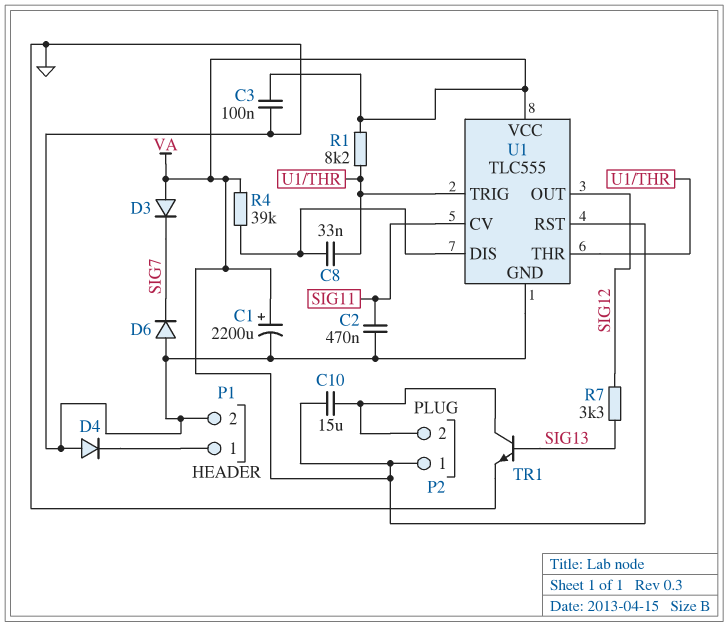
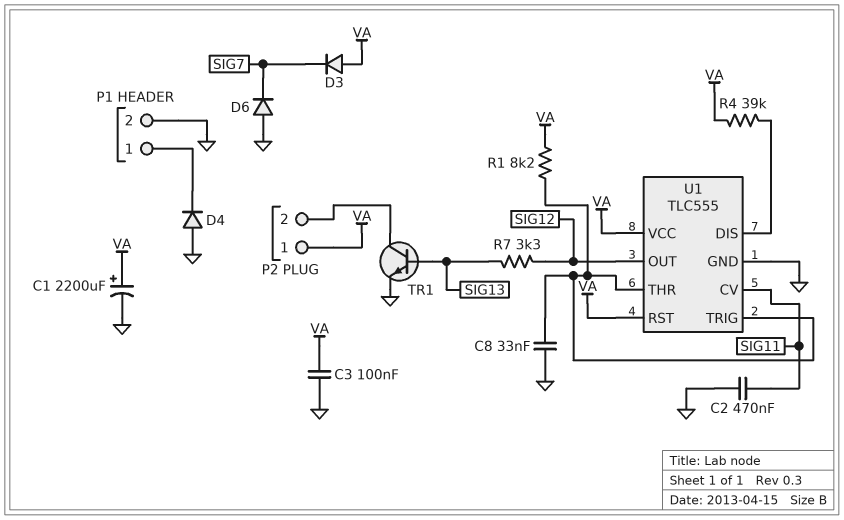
C8: 33nF (U1/DIS, U1/THR) -> 33nF (GND, U1/THR)
C10: 15uF (P2/2, VA) -> none

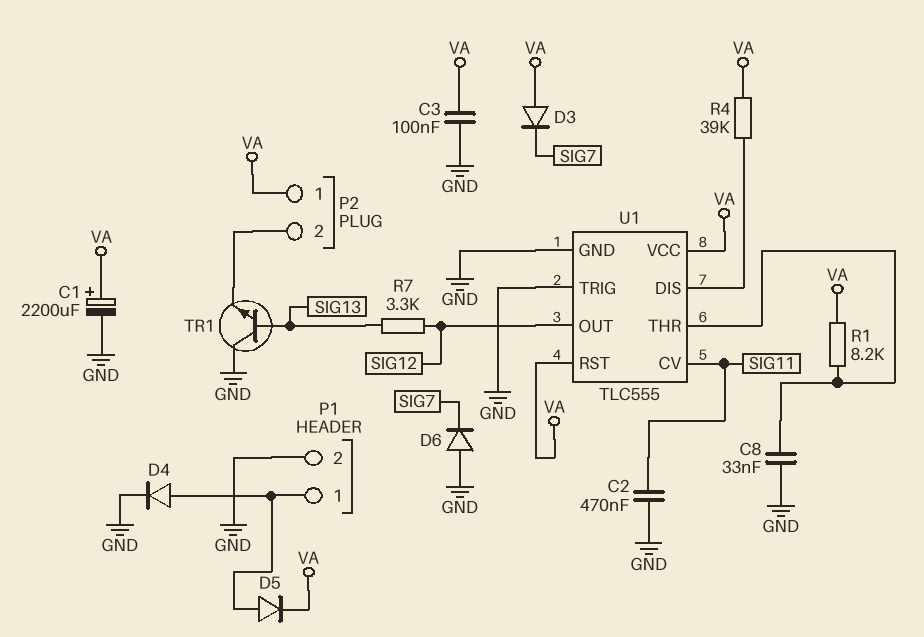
D4: diode (A GND, K P1/1) -> diode (A P1/1, K GND)
D5: none -> diode (A P1/1, K VA)
TR1: NPN (B SIG13, C P2/2, E GND) -> NPN (B SIG13, C GND, E P2/2)
U1 pin TRIG: U1/THR -> GND

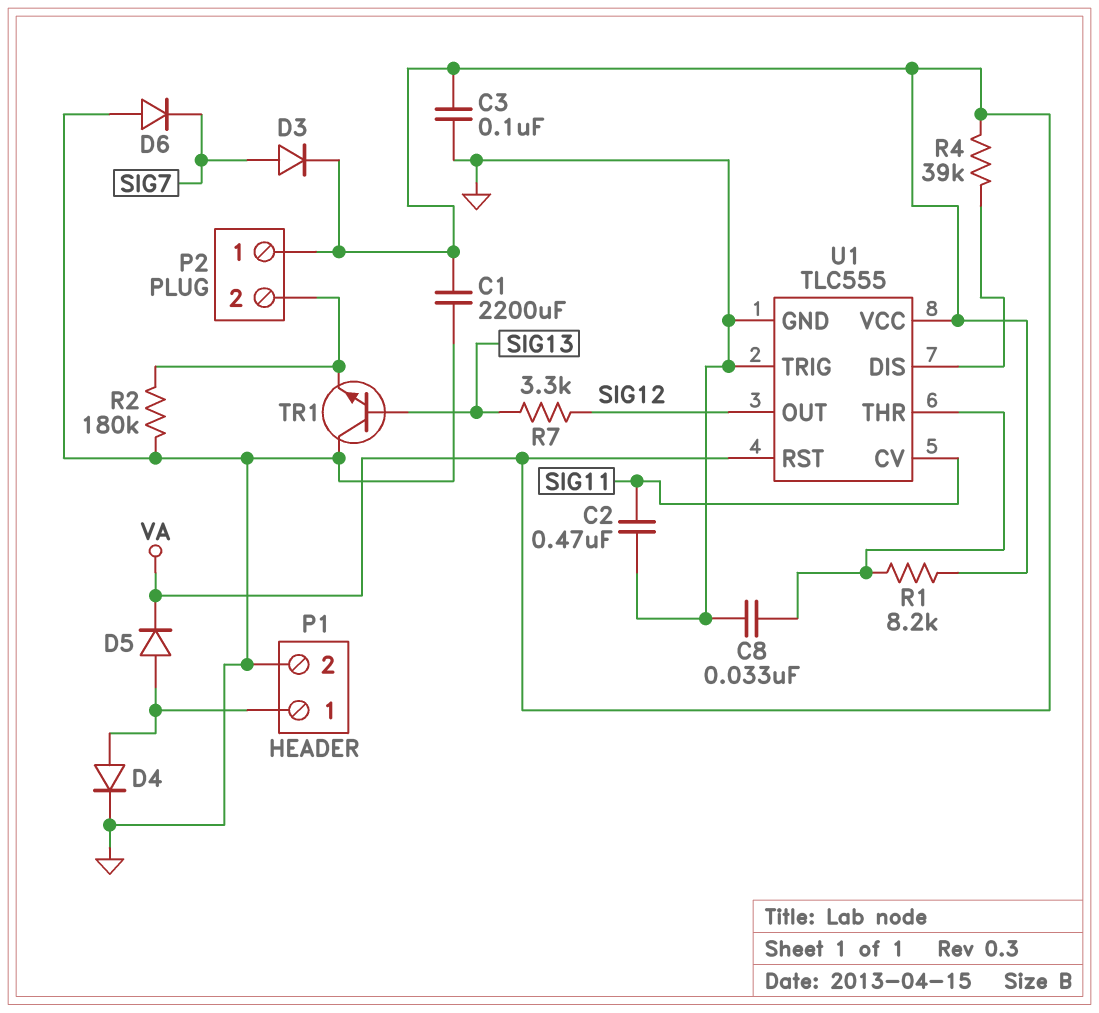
C1: 2200uF (plus VA, minus GND) -> 2200uF (GND, VA)
D3: diode (A VA, K SIG7) -> diode (A SIG7, K VA)
R2: none -> 180k (GND, P2/2)

